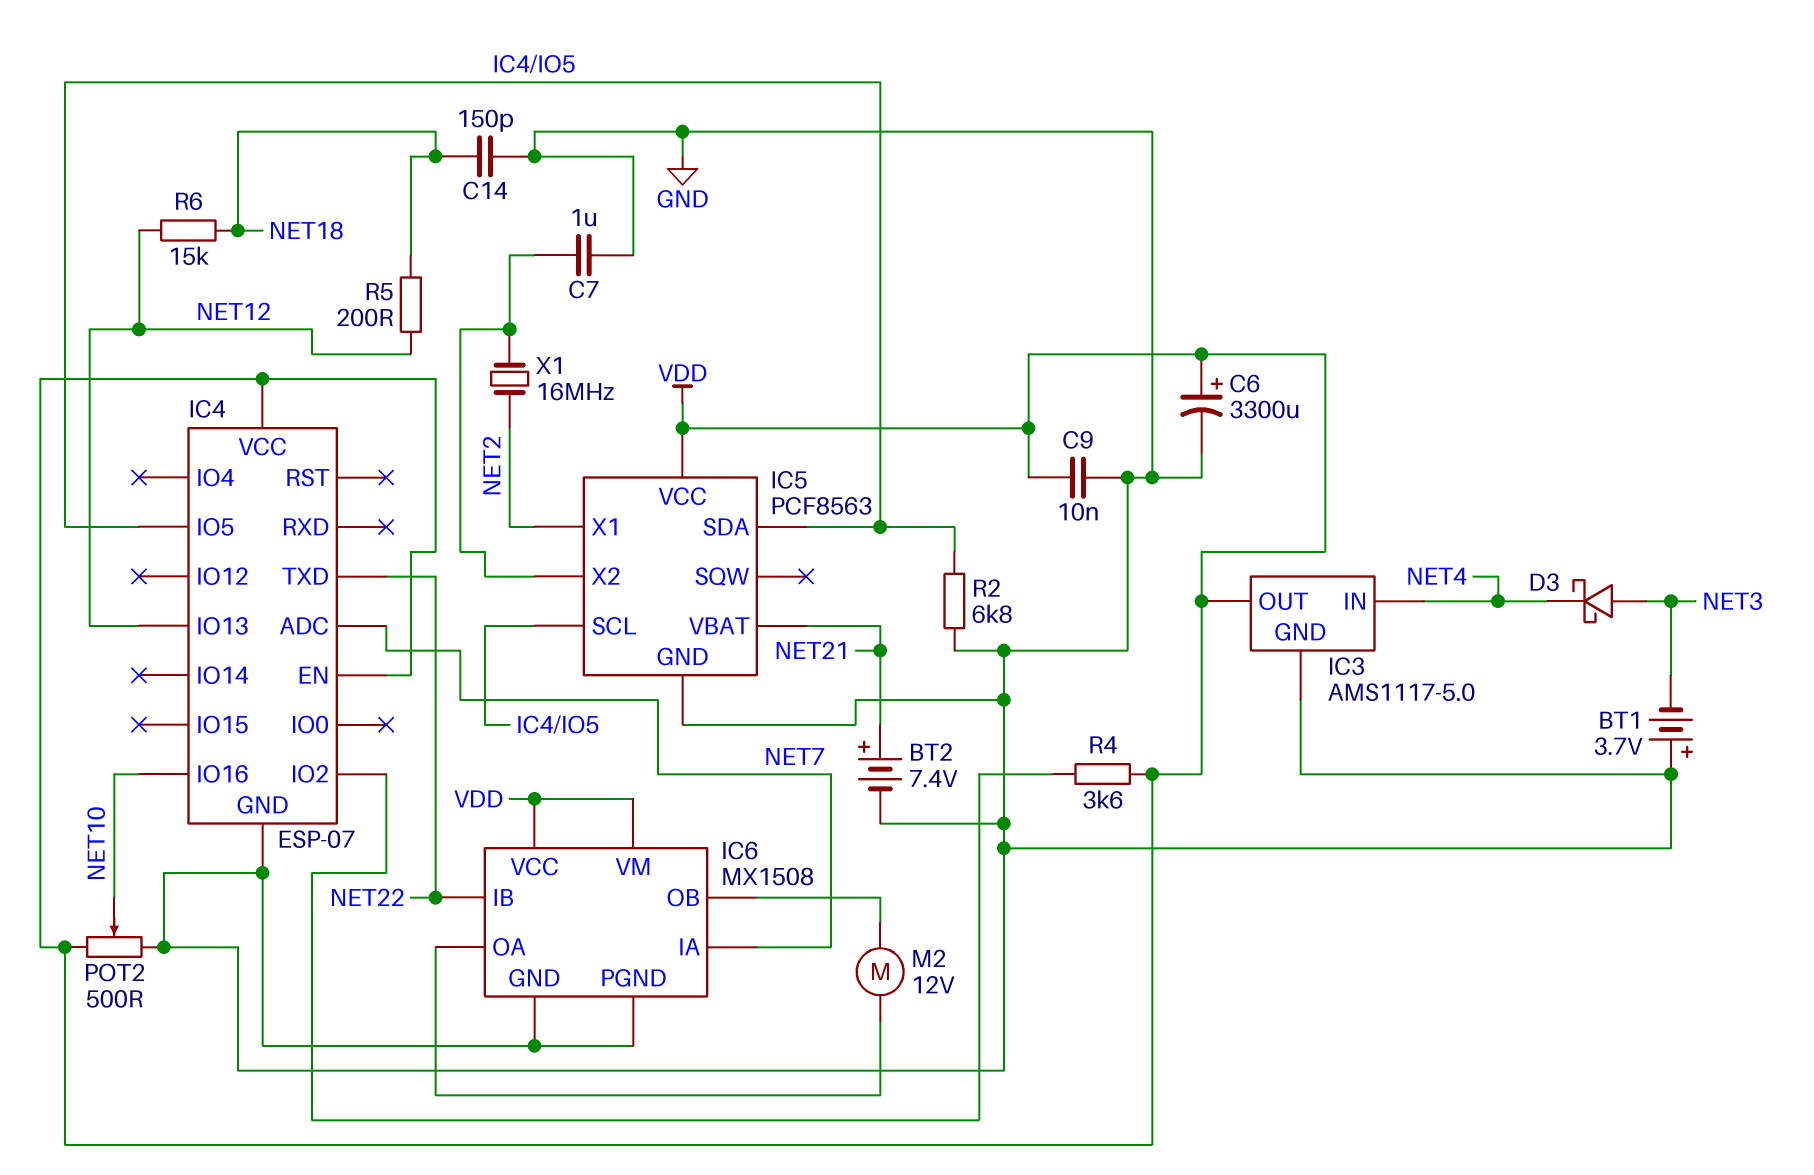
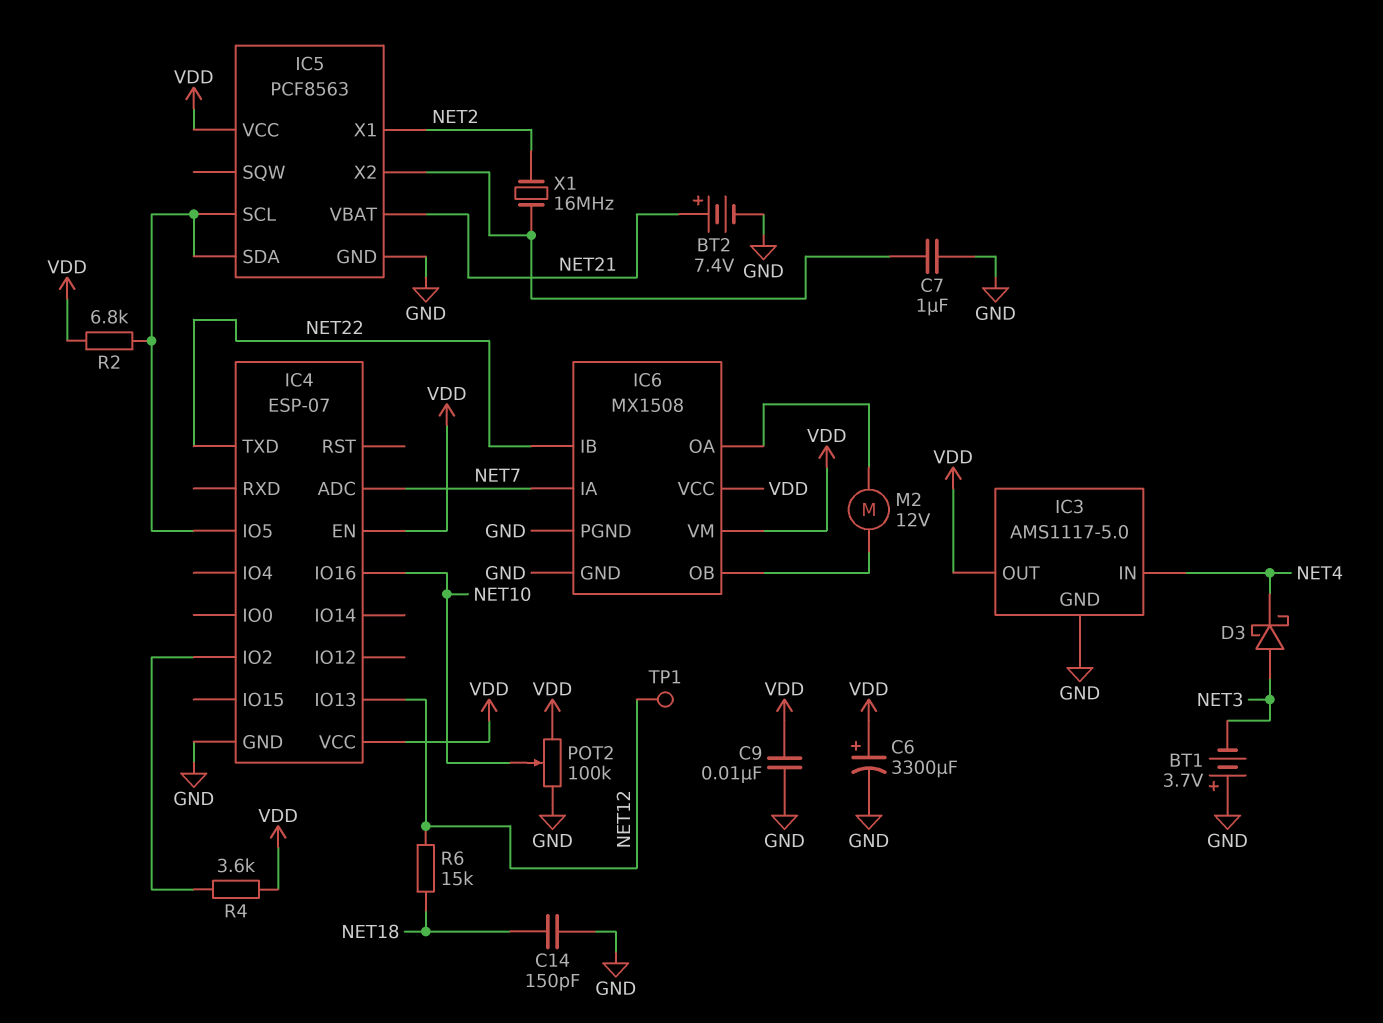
POT2: 500 (GND, VDD, wiper NET10) -> 100k (GND, VDD, wiper NET10)
R2: 6.8k (GND, IC4/IO5) -> 6.8k (IC4/IO5, VDD)
R5: 200 (NET12, NET18) -> none
TP1: none -> test point (NET12)

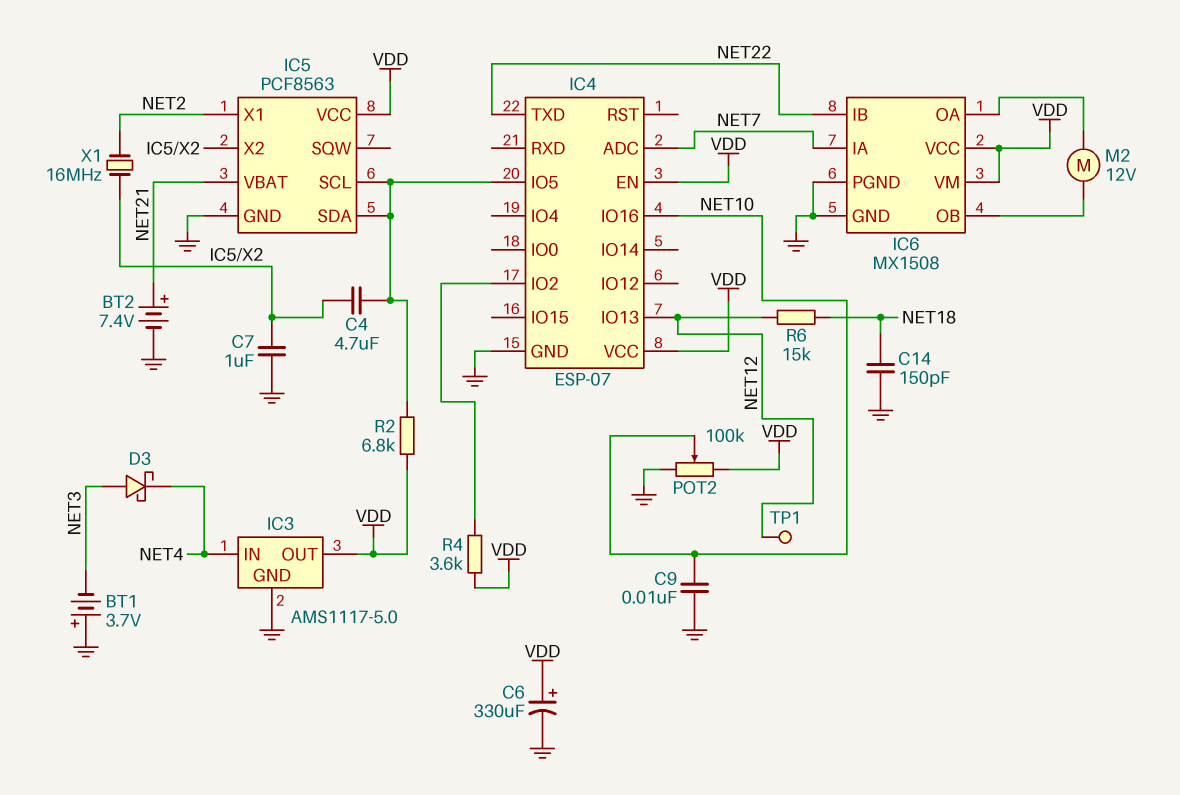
C4: none -> 4.7uF (IC4/IO5, IC5/X2)
C6: 3300uF (plus VDD, minus GND) -> 330uF (plus VDD, minus GND)
C9: 10nF (GND, VDD) -> 10nF (GND, NET10)

